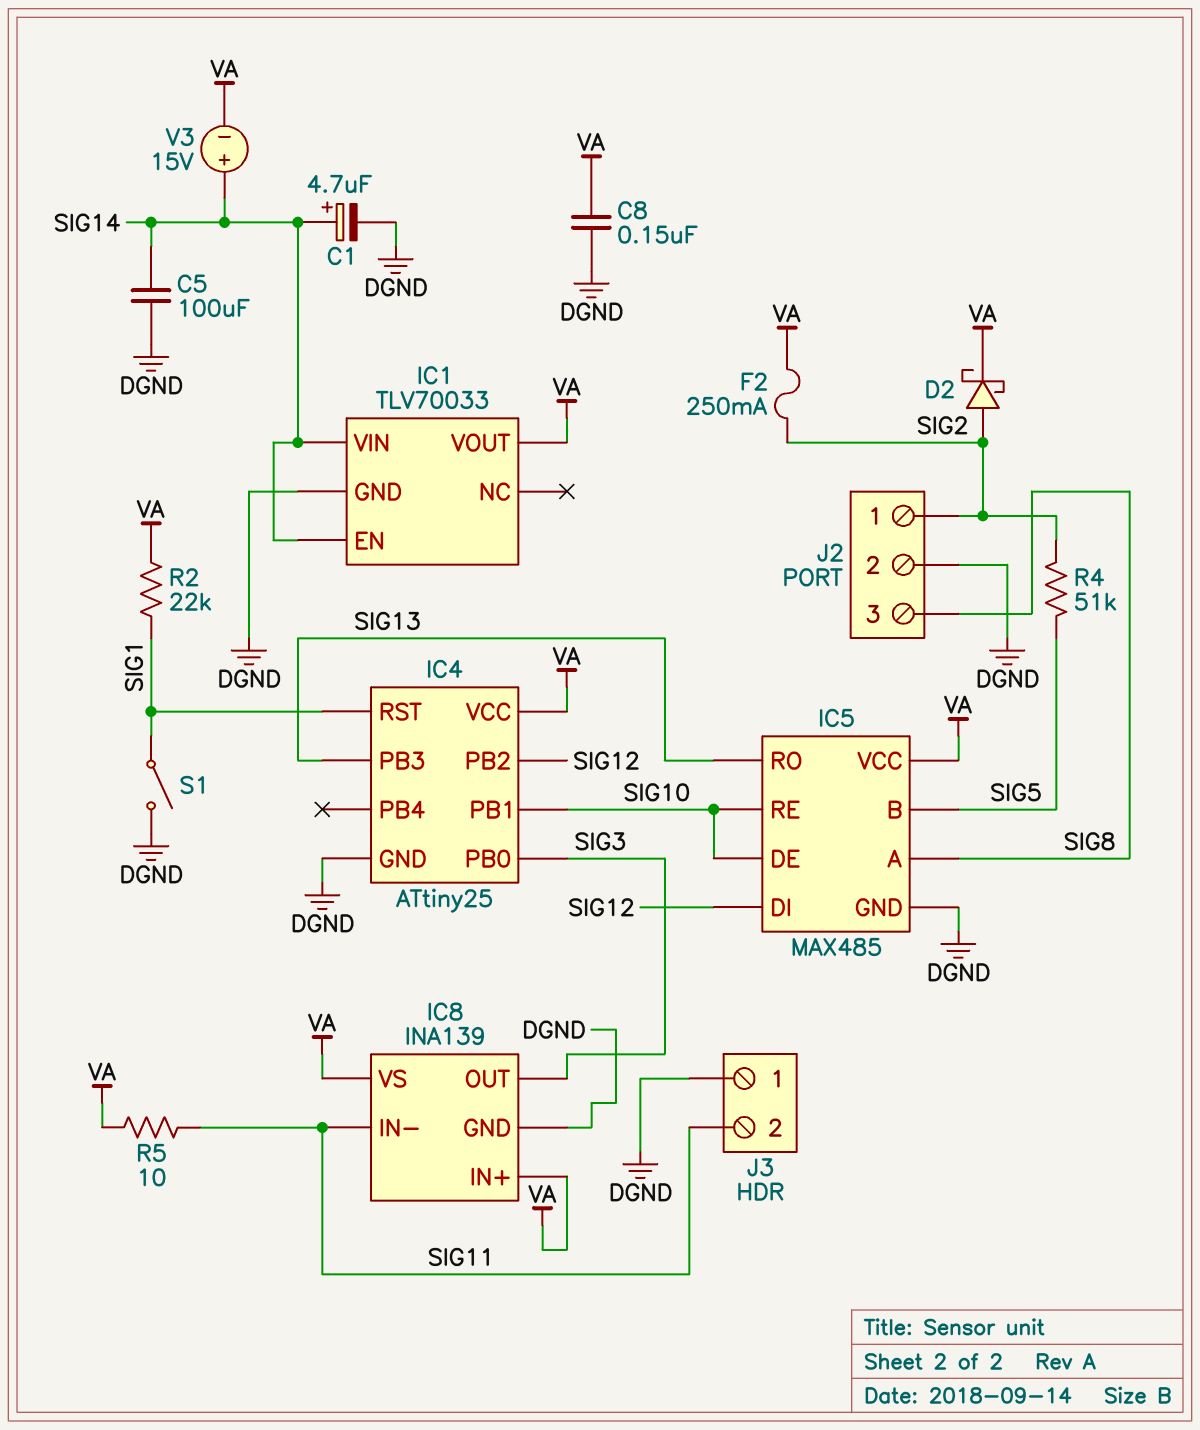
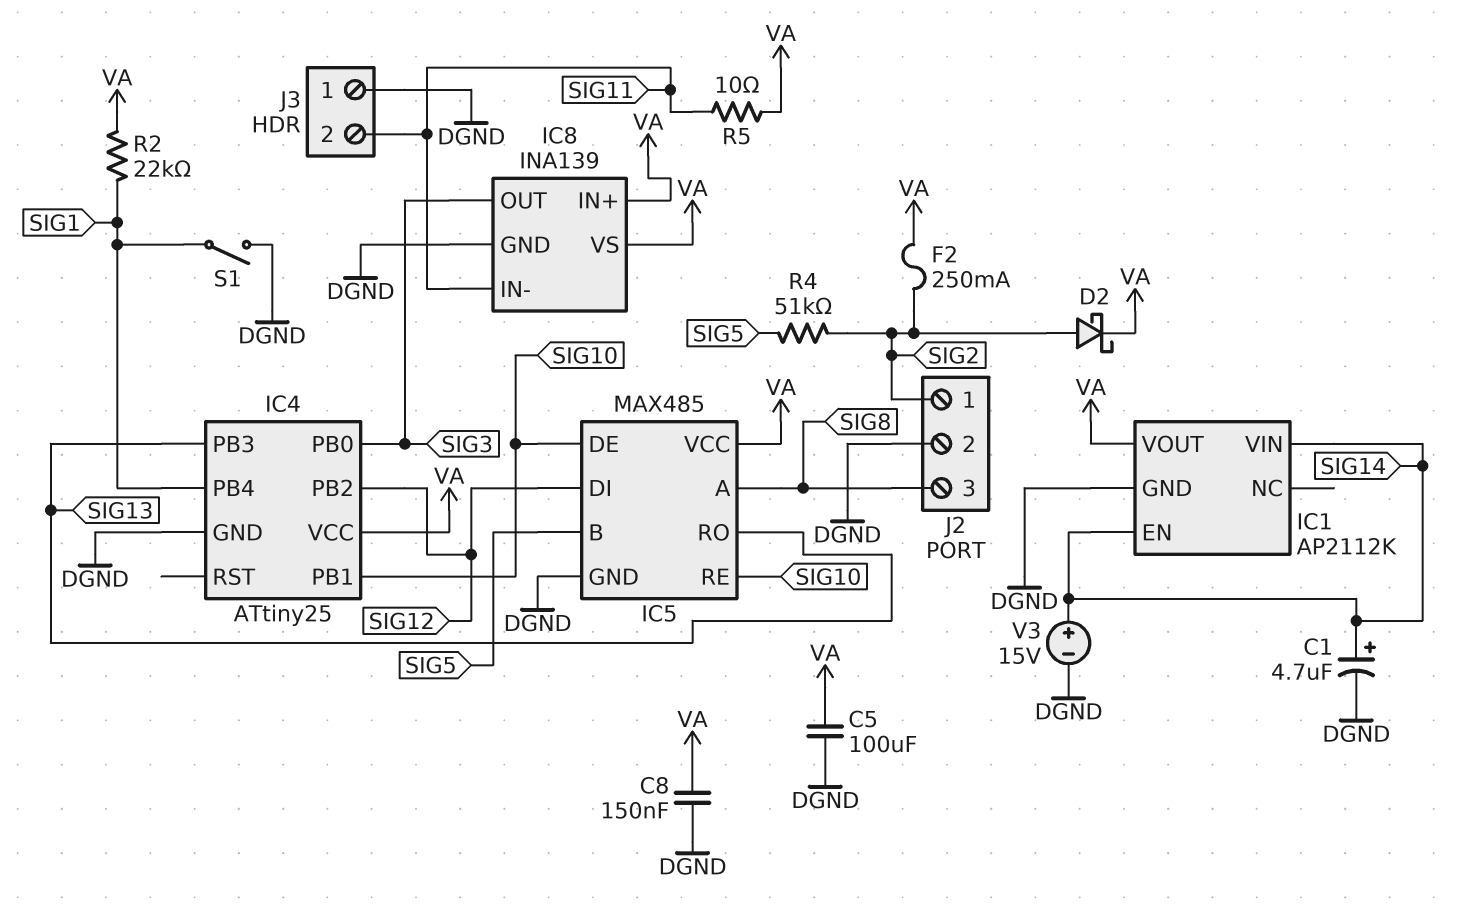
C5: 100uF (DGND, SIG14) -> 100uF (DGND, VA)
IC1: TLV70033 -> AP2112K
IC4 pin PB4: none -> SIG1
IC4 pin RST: SIG1 -> none
V3: 15V (plus SIG14, minus VA) -> 15V (plus SIG14, minus DGND)

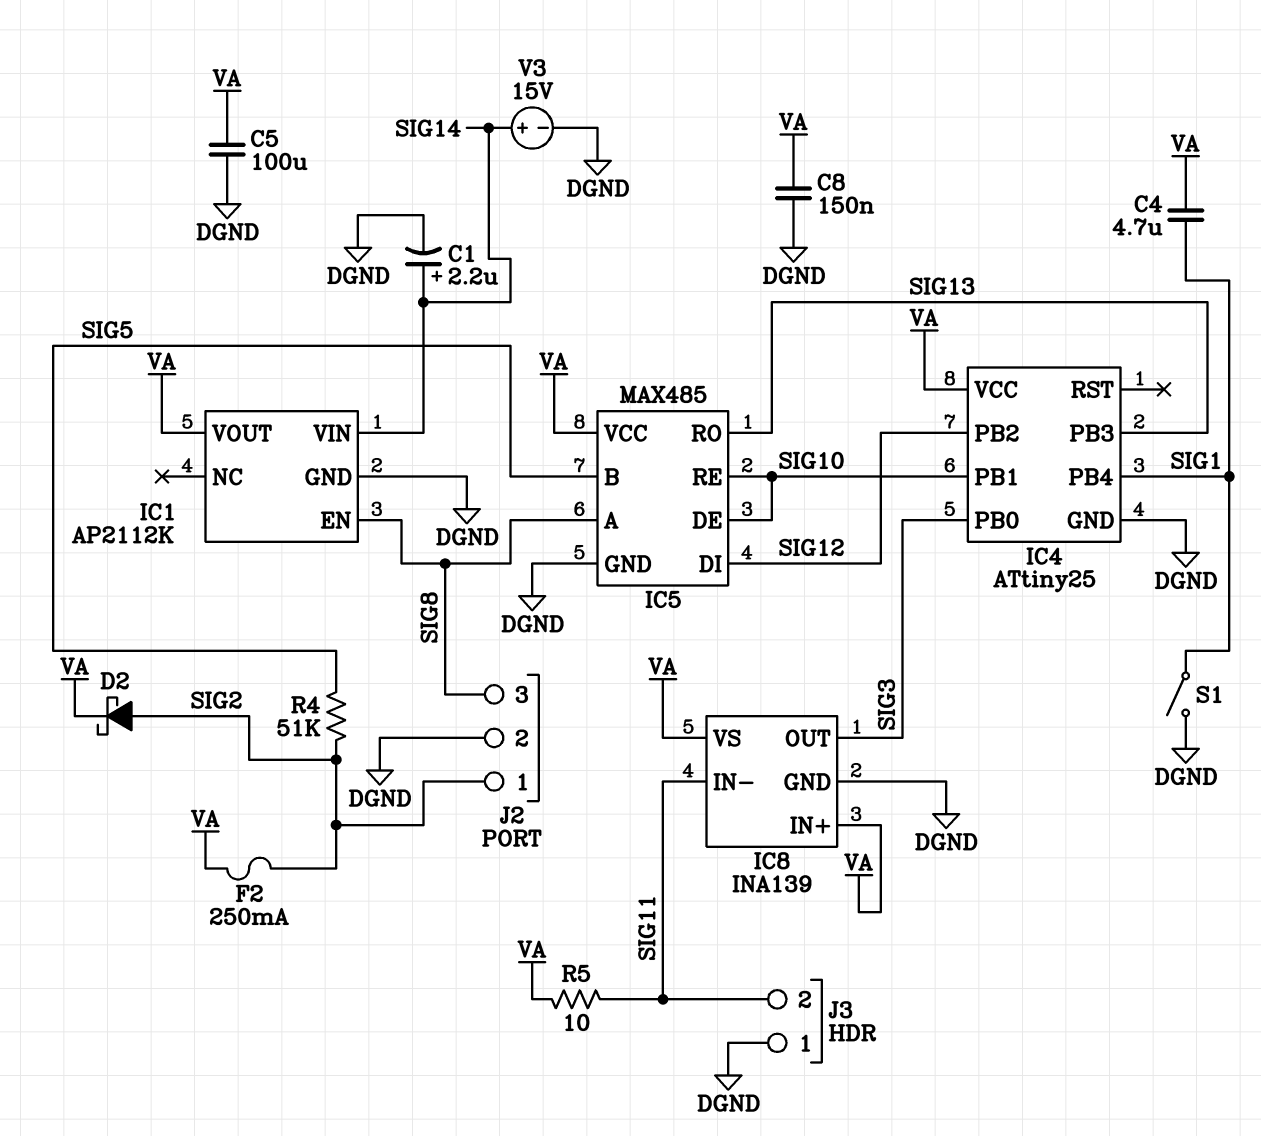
C1: 4.7uF (plus SIG14, minus DGND) -> 2.2uF (plus SIG14, minus DGND)
C4: none -> 4.7uF (SIG1, VA)
IC1 pin EN: SIG14 -> SIG8
R2: 22k (SIG1, VA) -> none

